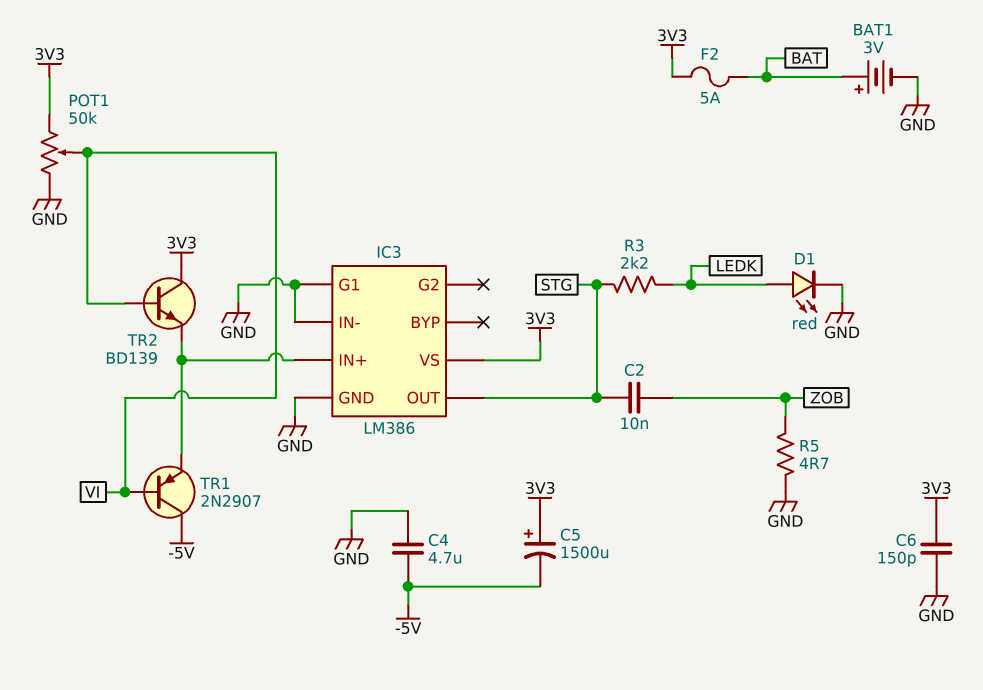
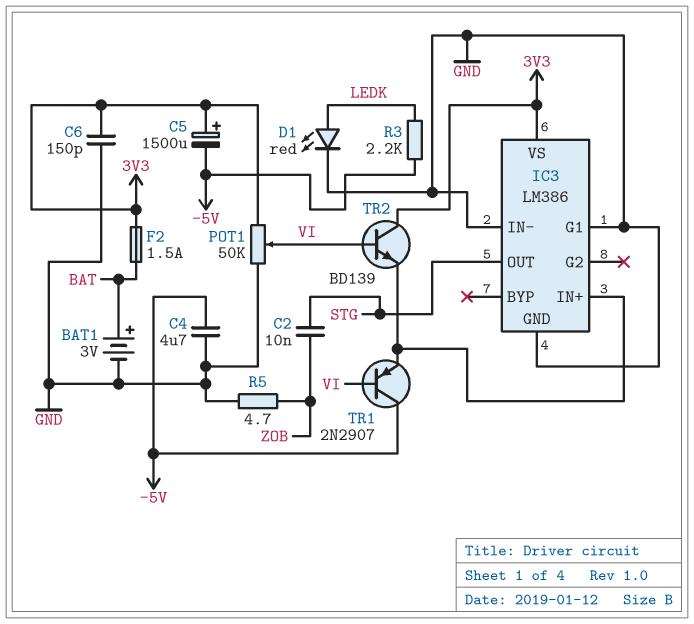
F2: 5A (3V3, BAT) -> 1.5A (3V3, BAT)
R3: 2.2k (LEDK, STG) -> 2.2k (-5V, LEDK)

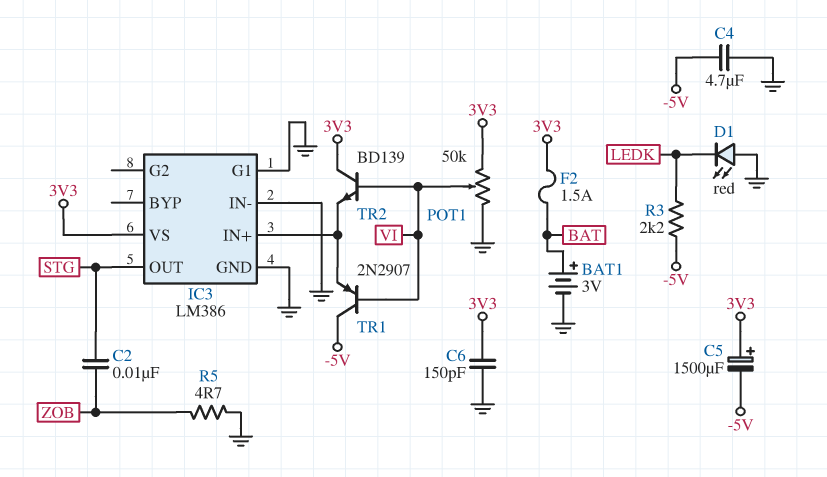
D1: LED red (A LEDK, K GND) -> LED red (A GND, K LEDK)

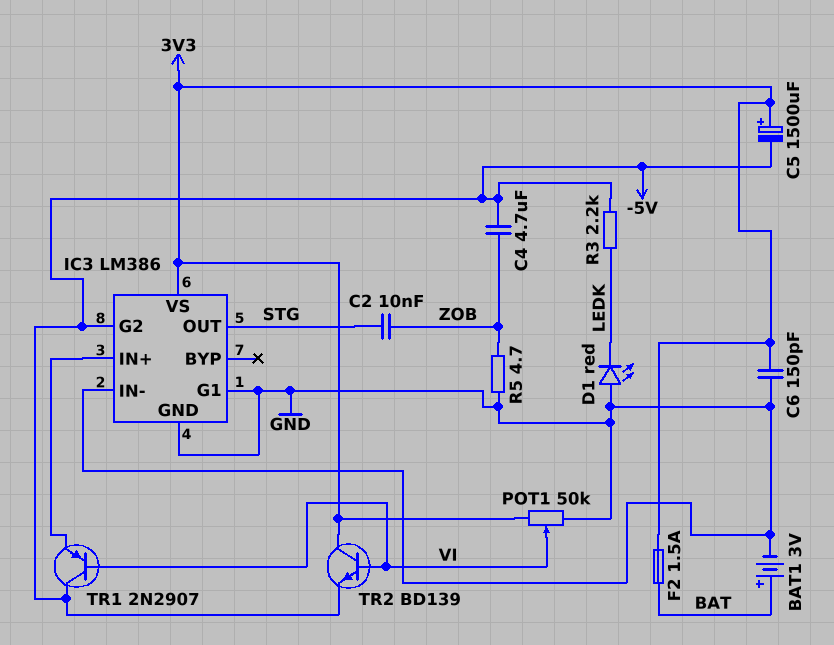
C4: 4.7uF (-5V, GND) -> 4.7uF (-5V, ZOB)
IC3 pin G2: none -> -5V
TR2: NPN BD139 (B VI, C 3V3, E IC3/IN+) -> NPN BD139 (B VI, C 3V3, E -5V)

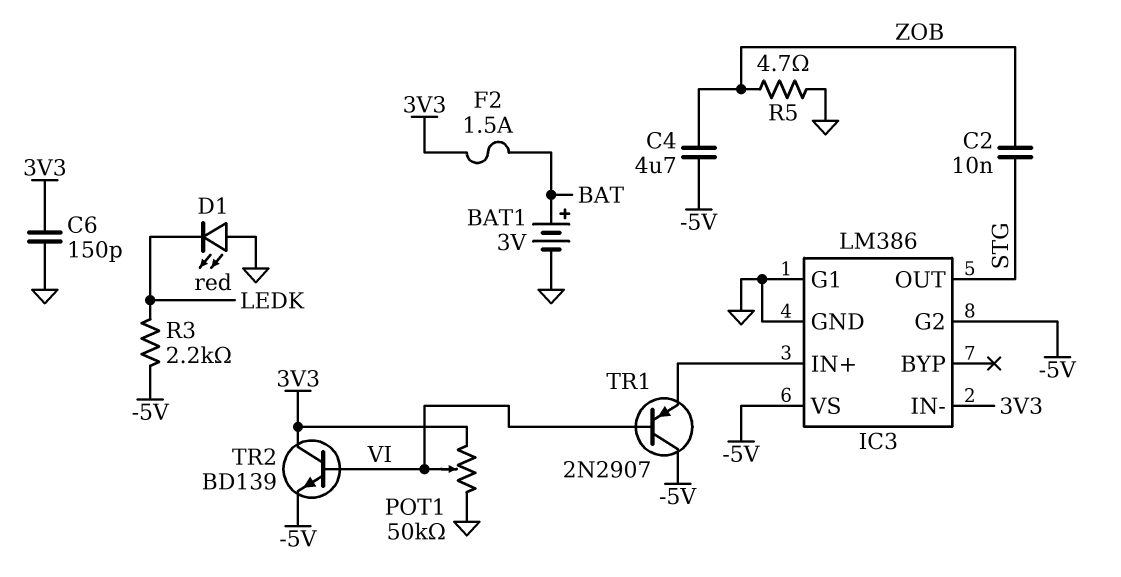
C5: 1500uF (plus 3V3, minus -5V) -> none
IC3 pin IN-: GND -> 3V3
IC3 pin VS: 3V3 -> -5V

